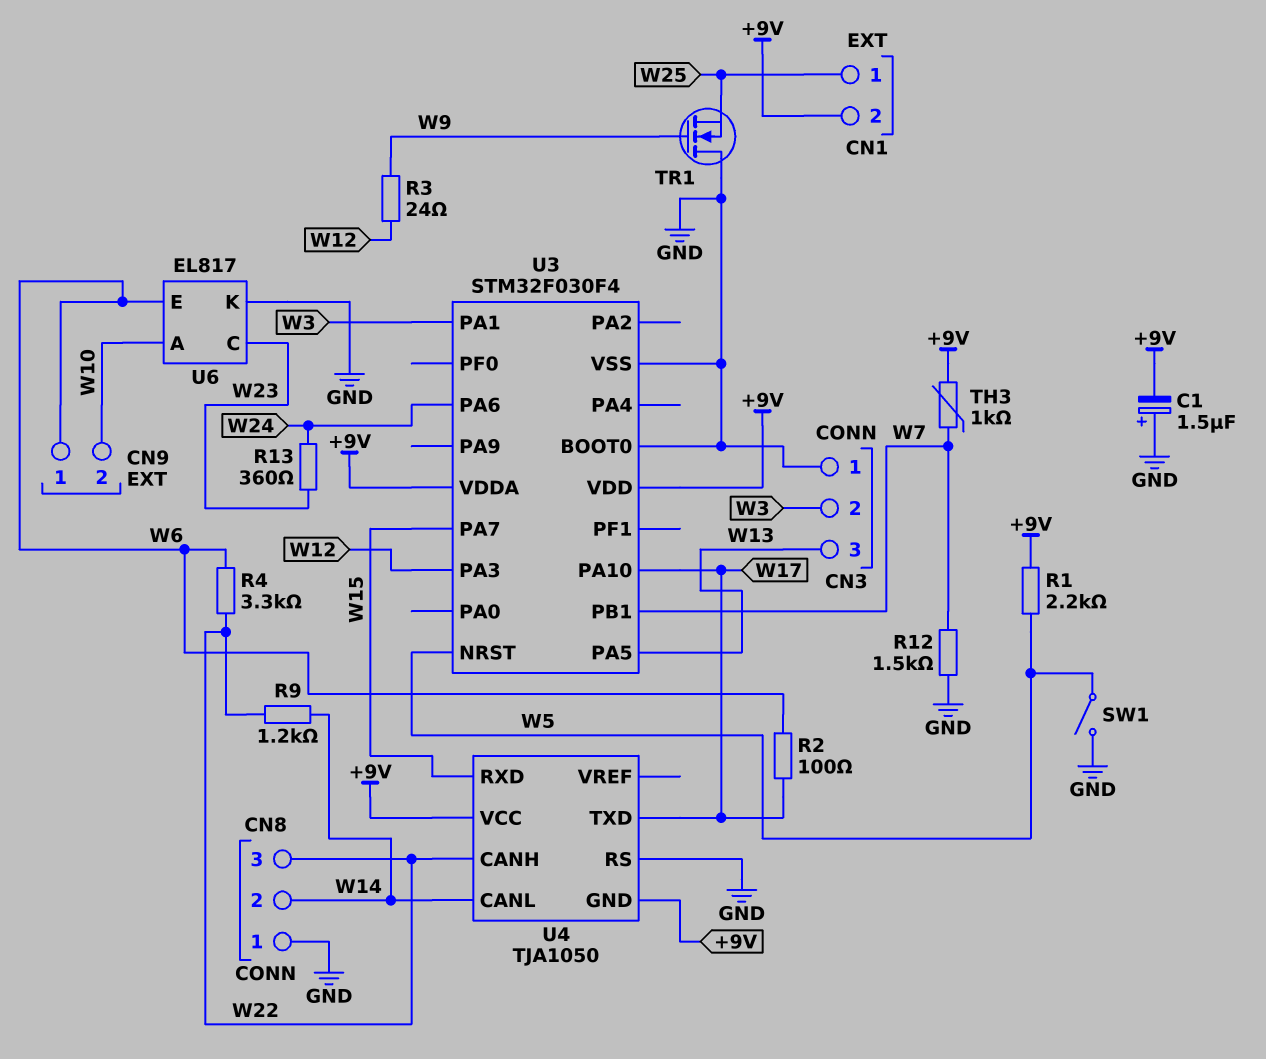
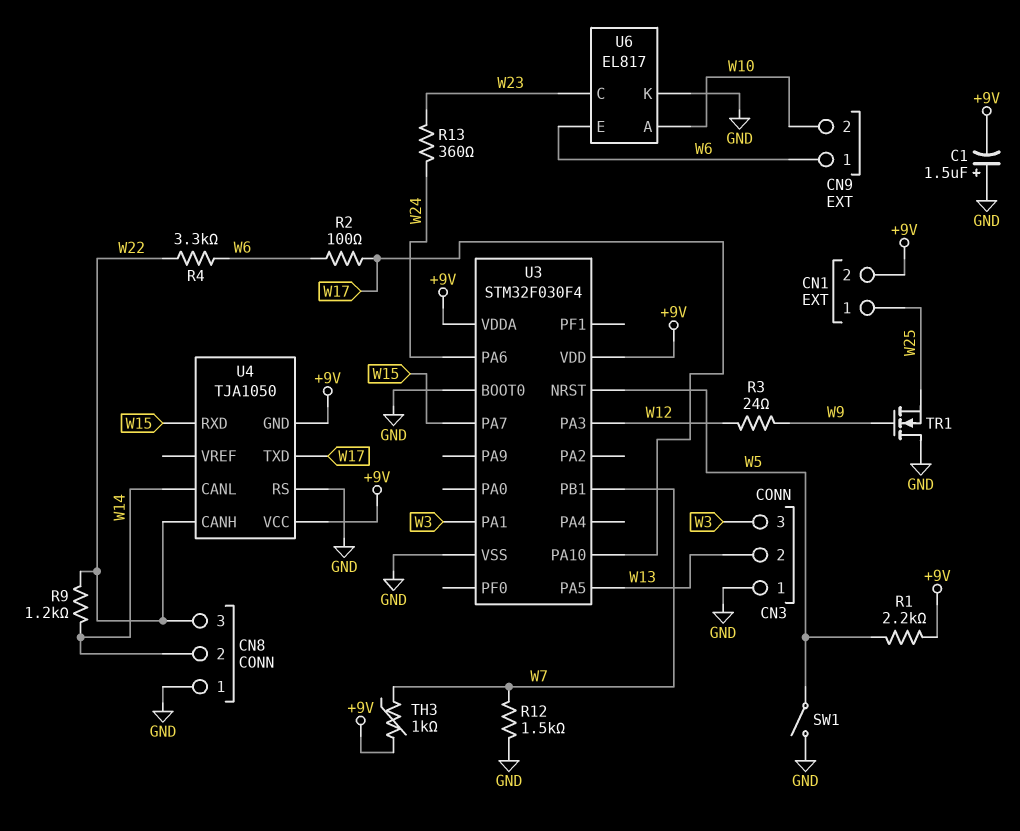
CN3 pin 2: W3 -> W13
CN3 pin 3: W13 -> W3

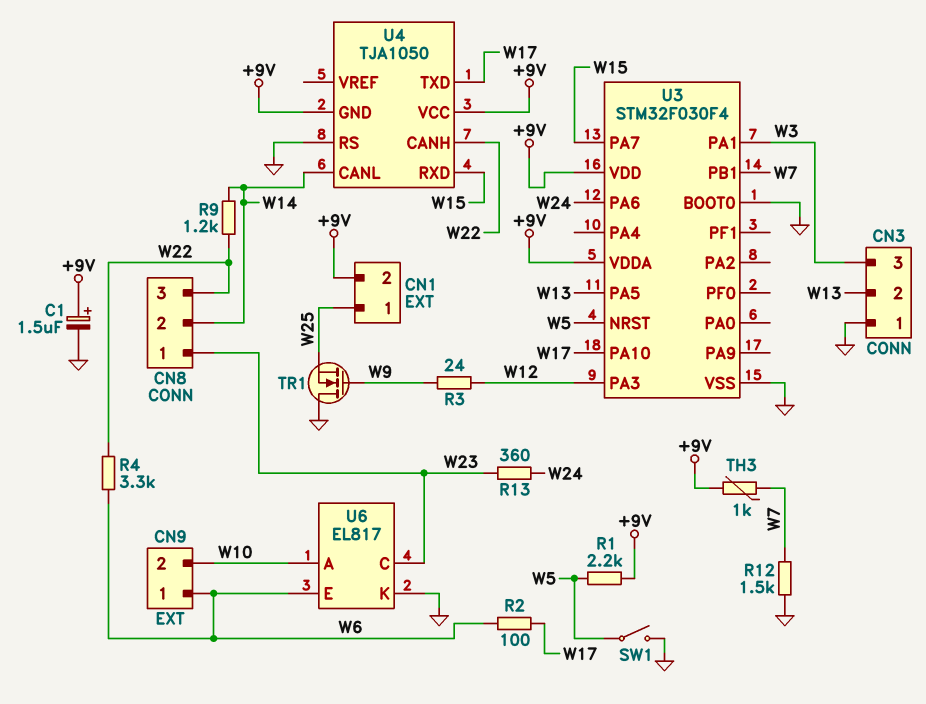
C1: 1.5uF (plus GND, minus +9V) -> 1.5uF (plus +9V, minus GND)
CN8 pin 1: GND -> W23

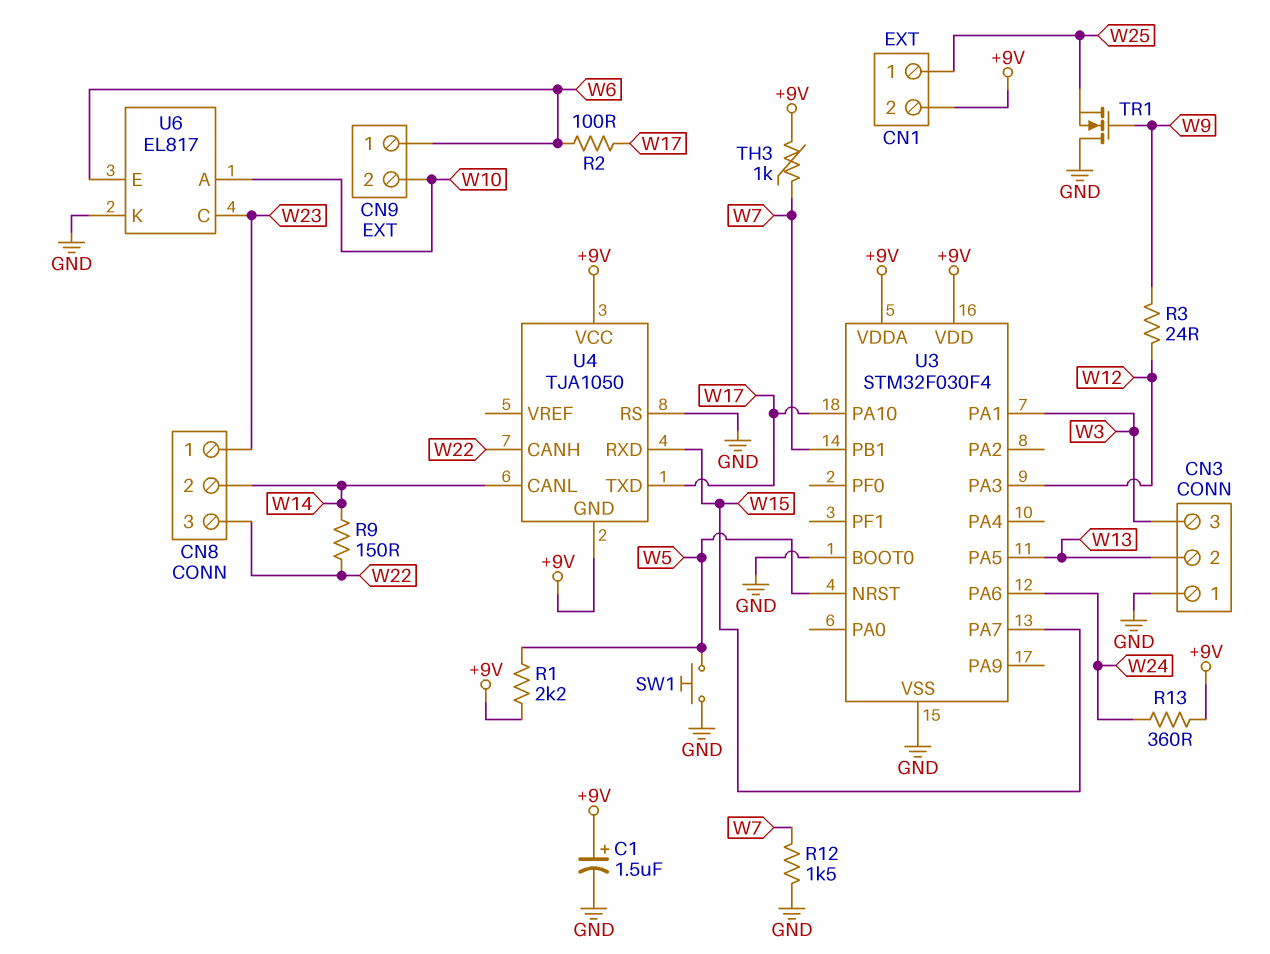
R4: 3.3k (W6, W22) -> none
R9: 1.2k (W14, W22) -> 150 (W14, W22)
R13: 360 (W23, W24) -> 360 (+9V, W24)
SW1: switch (GND, W5) -> button (GND, W5)

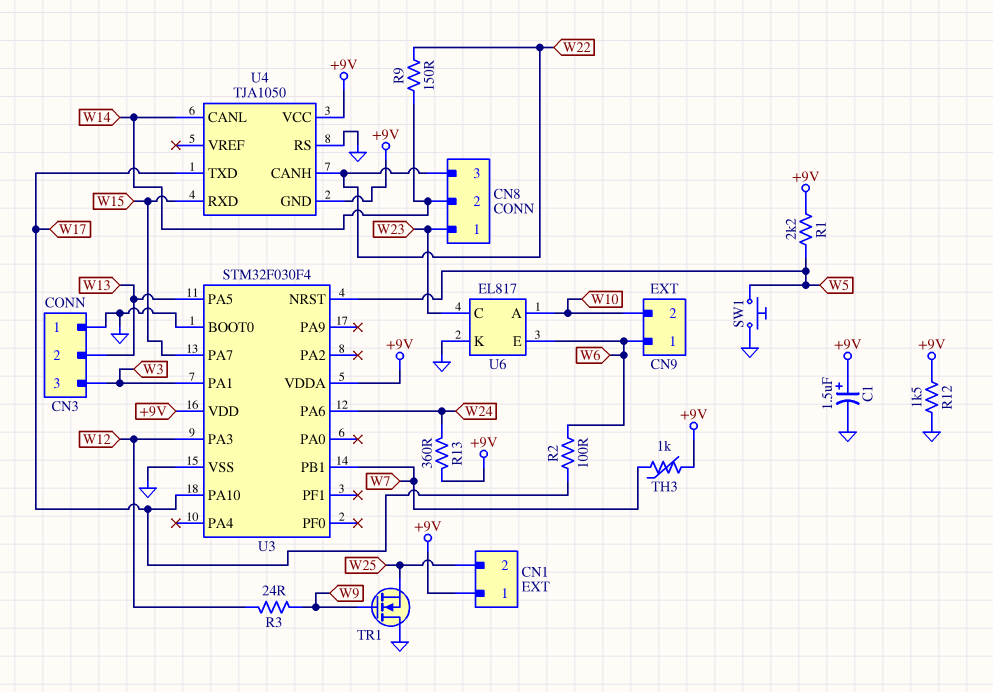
CN1 pin 1: W25 -> +9V
CN1 pin 2: +9V -> W25
R12: 1.5k (GND, W7) -> 1.5k (+9V, GND)

